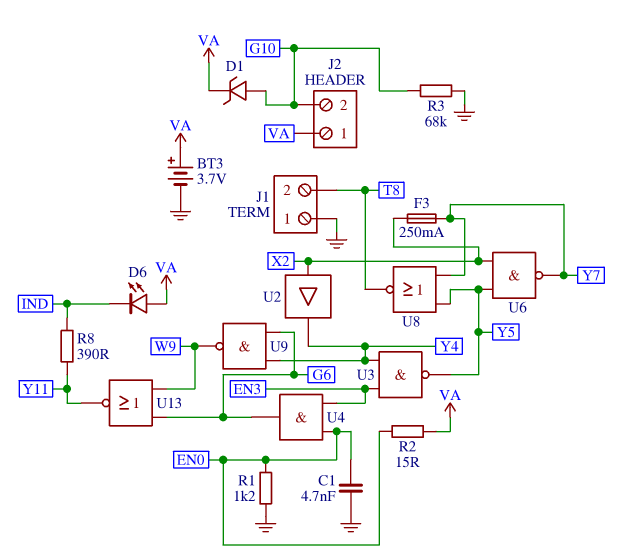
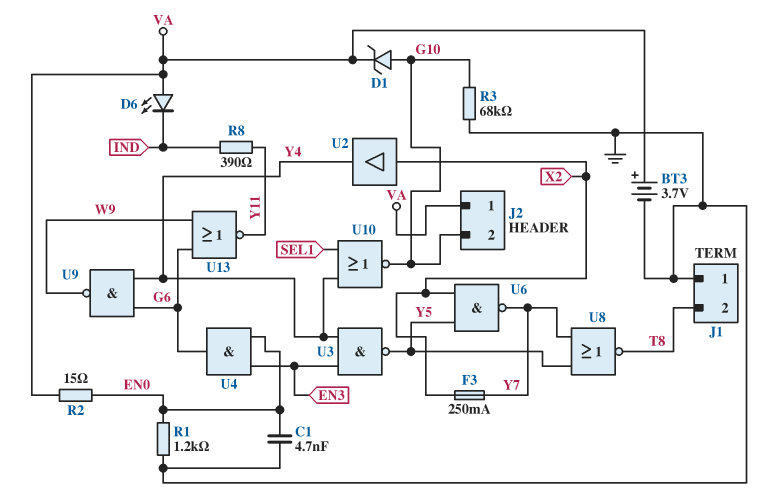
U10: none -> NOR (in SEL1, in Y4, out G10)

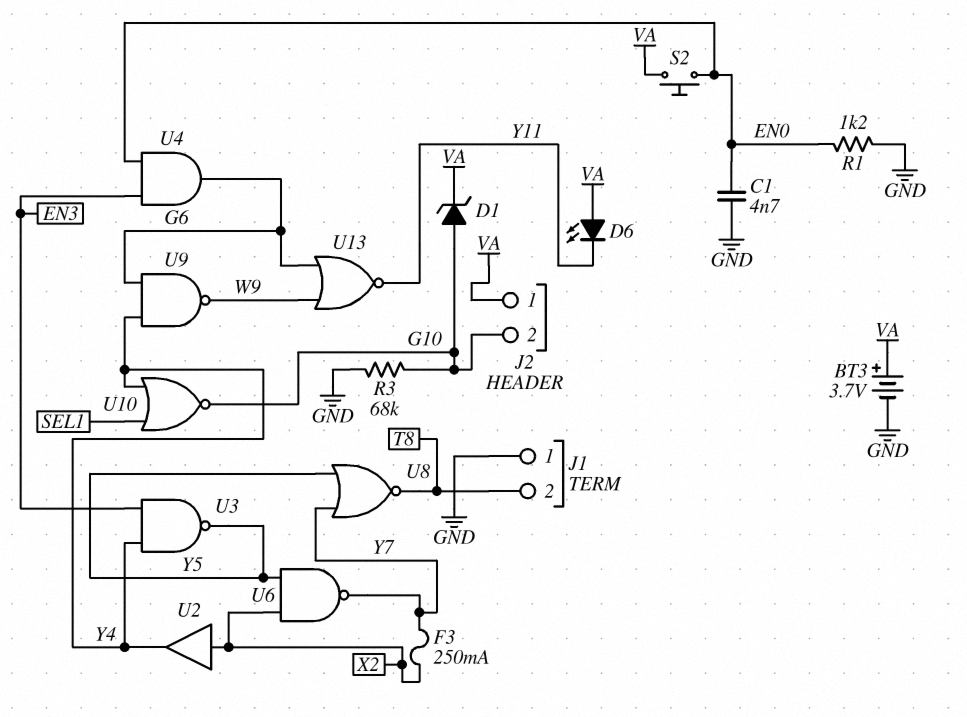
D6: LED (A VA, K IND) -> LED (A VA, K Y11)
R2: 15 (EN0, VA) -> none
R8: 390 (IND, Y11) -> none
S2: none -> button (EN0, VA)

